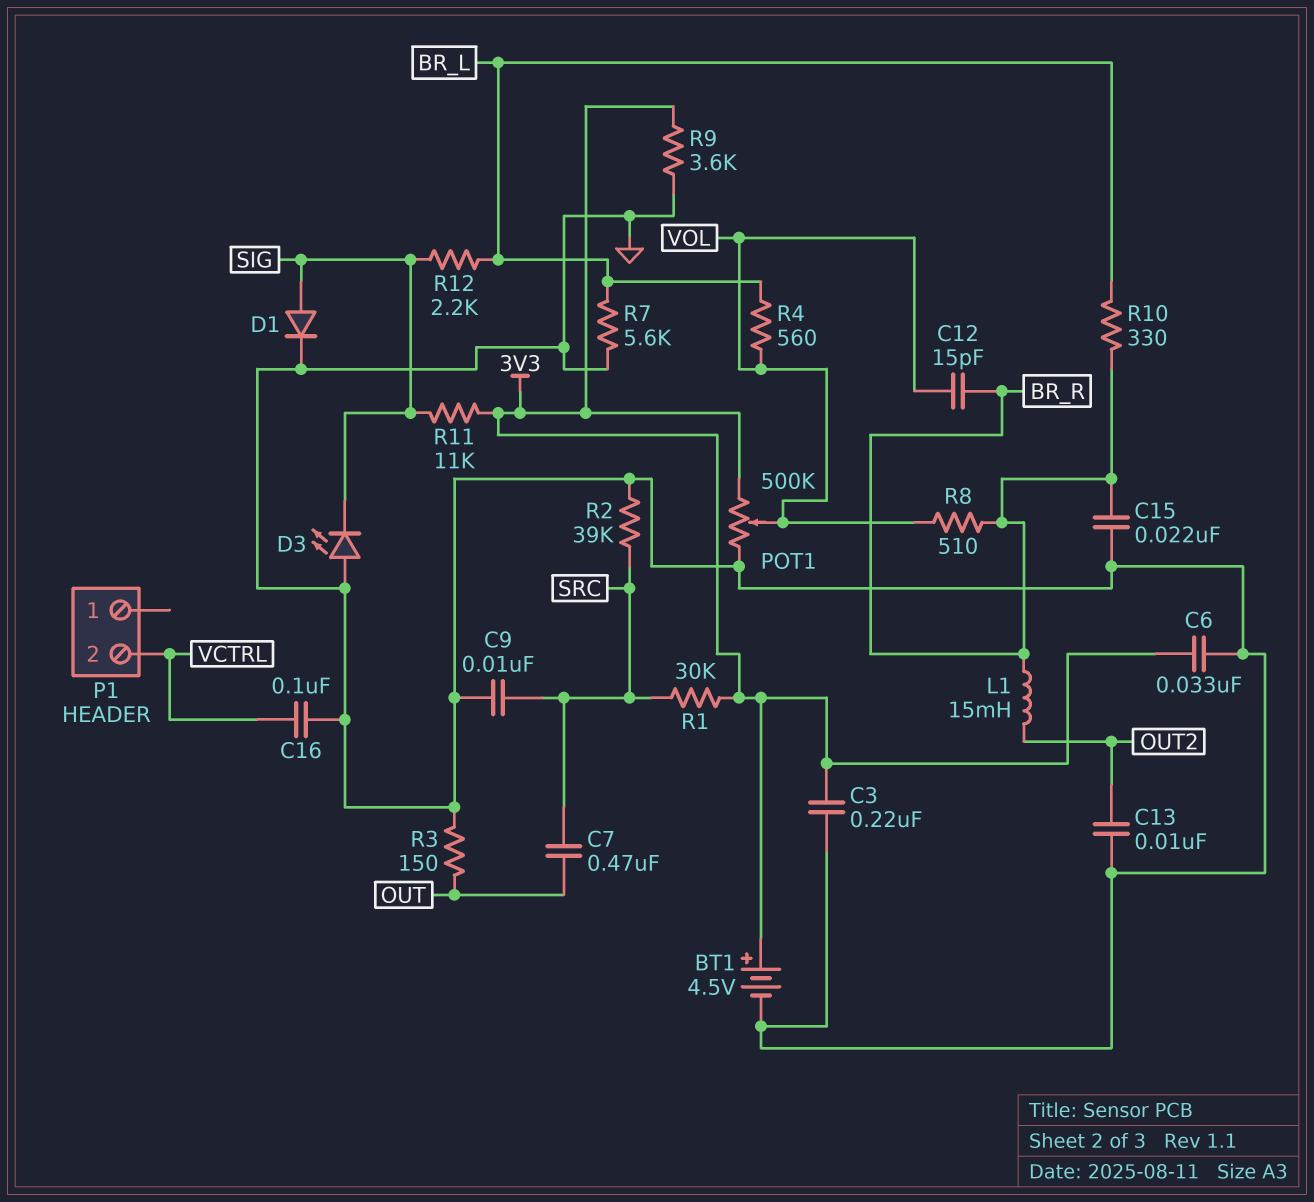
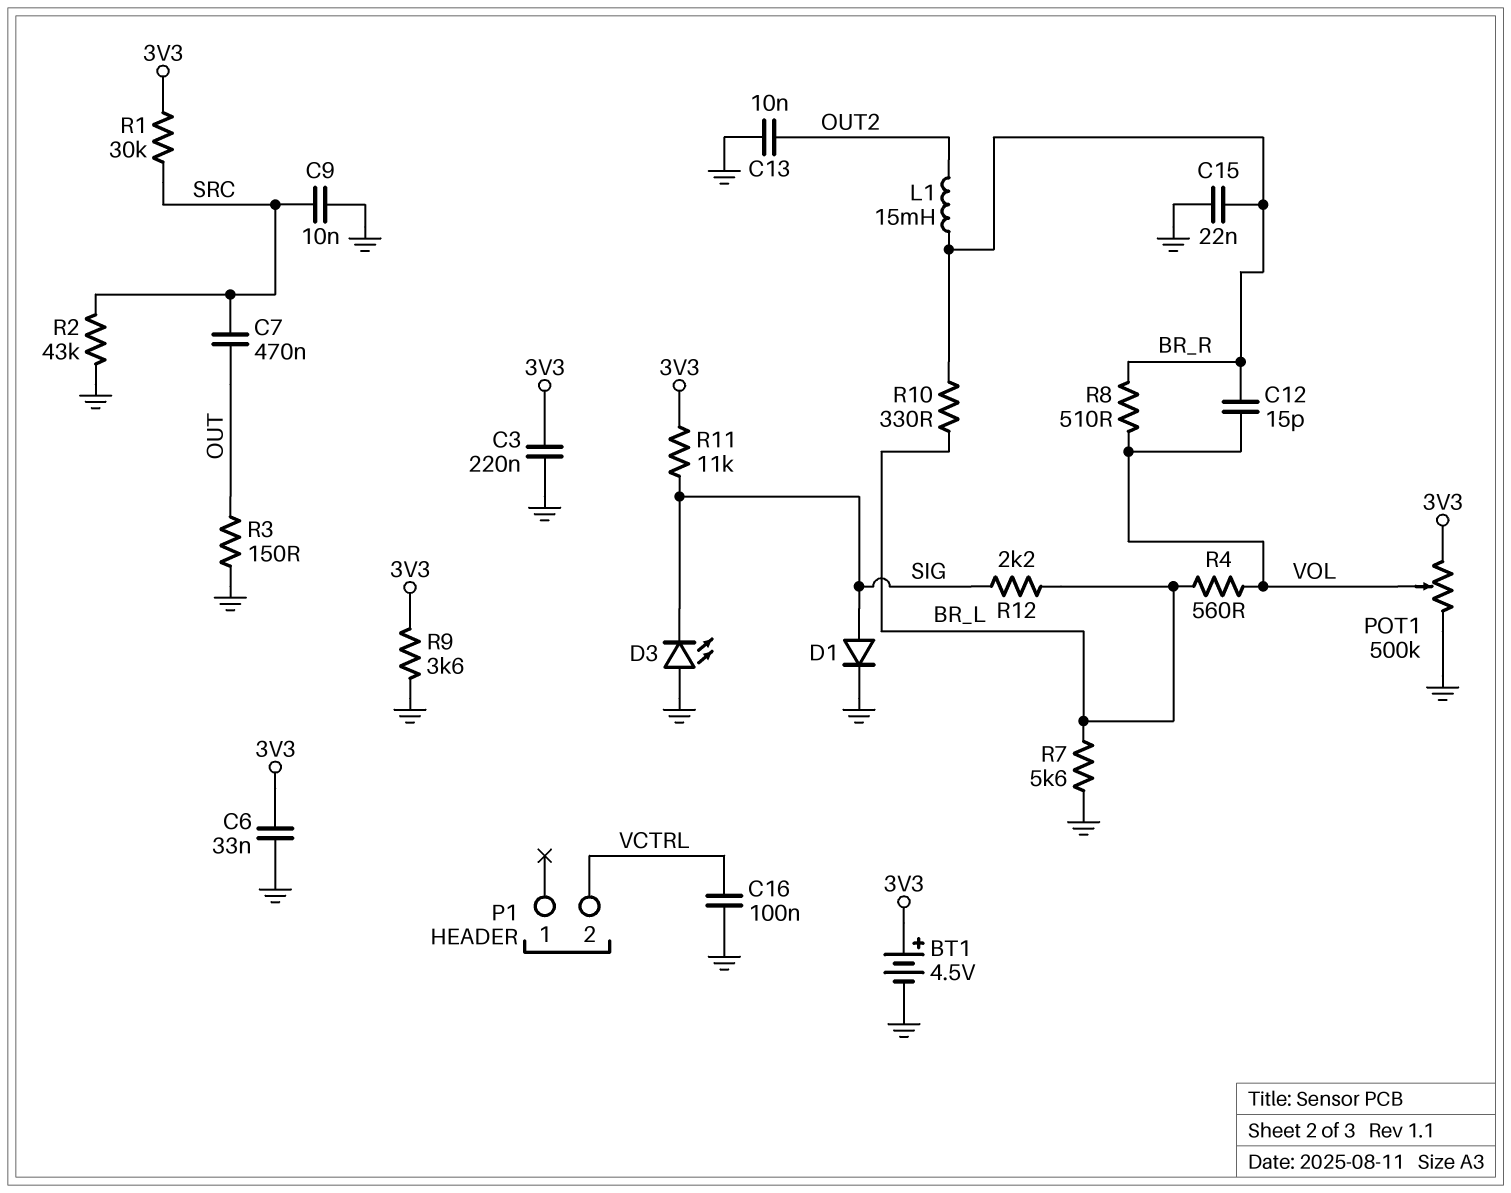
R2: 39k (GND, SRC) -> 43k (GND, SRC)

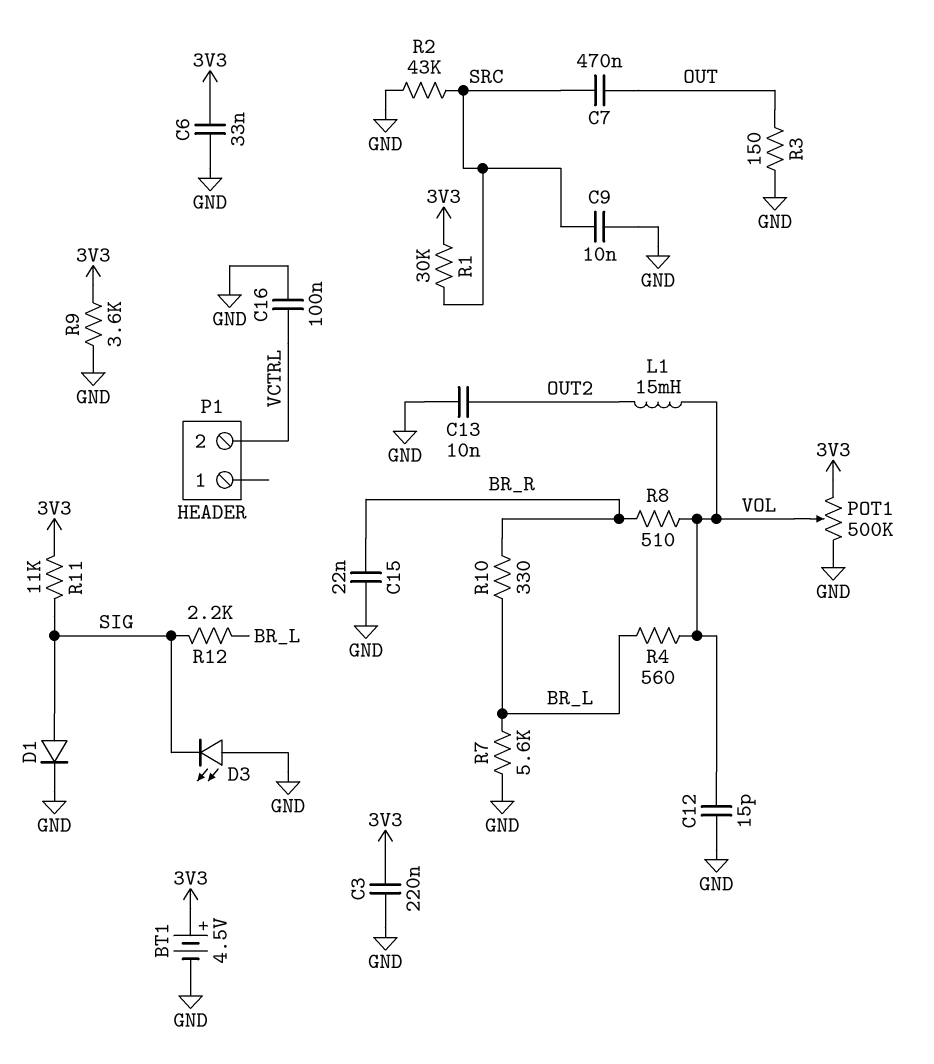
C12: 15pF (BR_R, VOL) -> 15pF (GND, VOL)
L1: 15mH (BR_R, OUT2) -> 15mH (OUT2, VOL)

